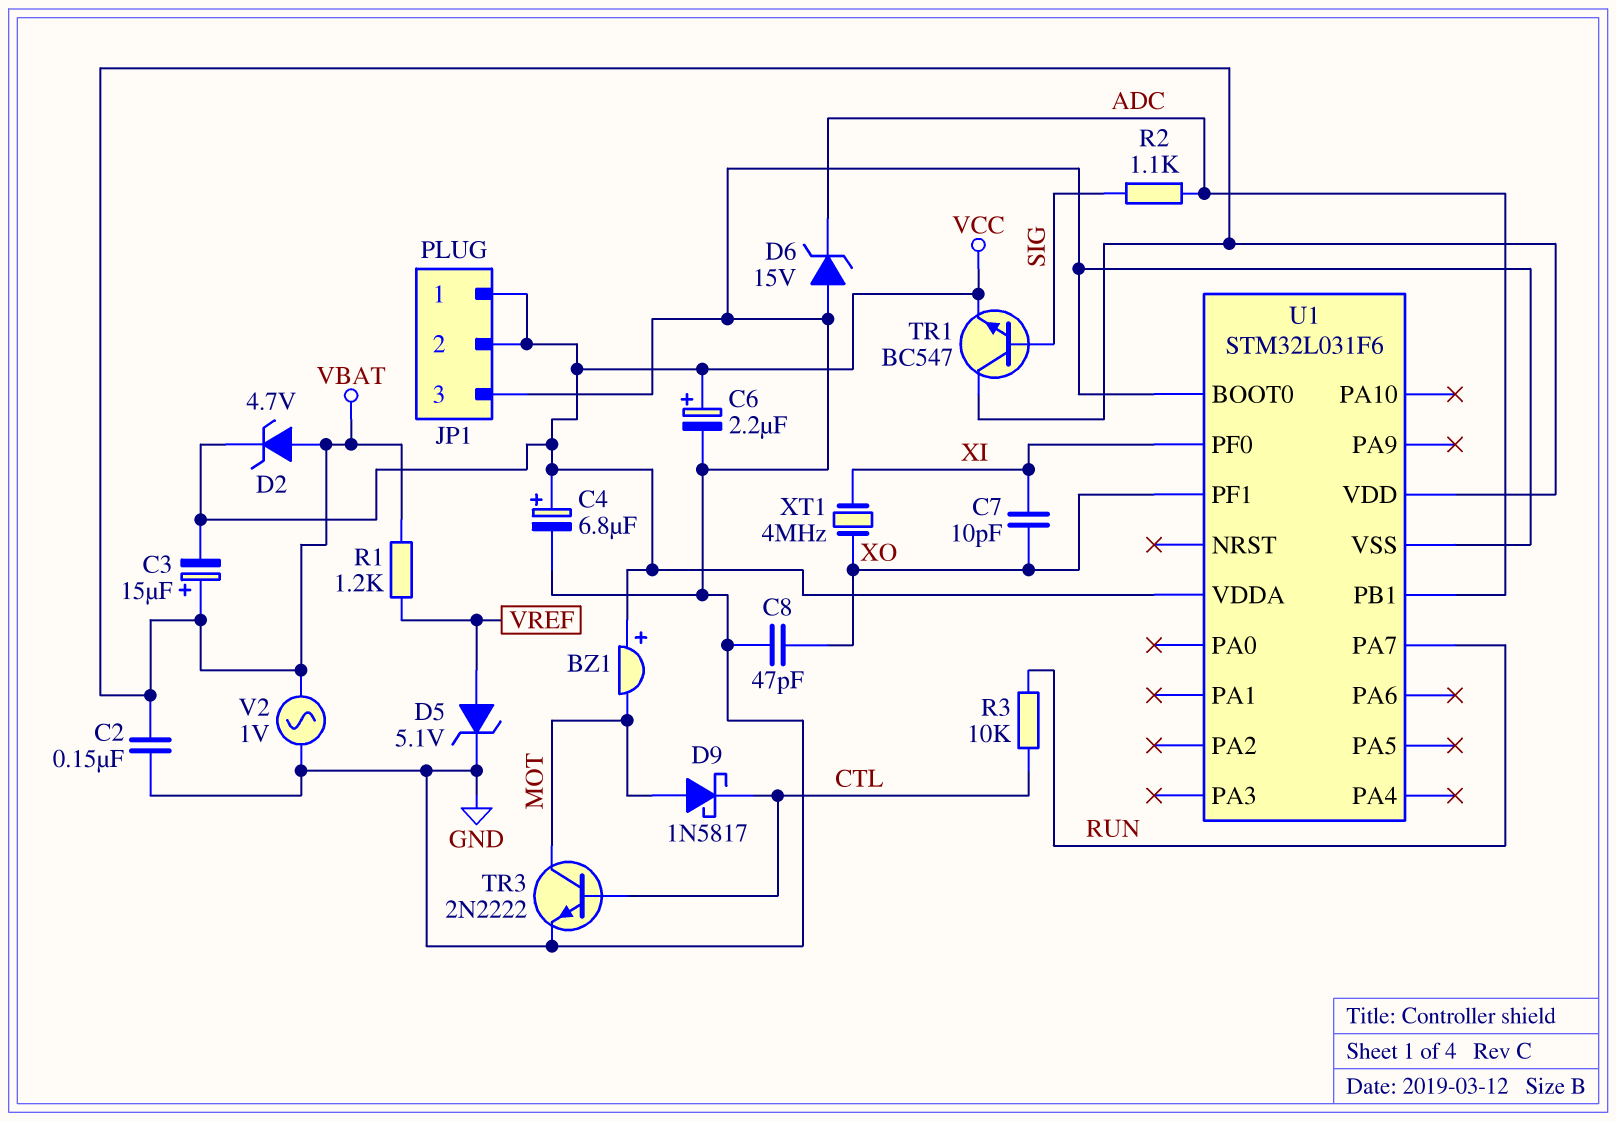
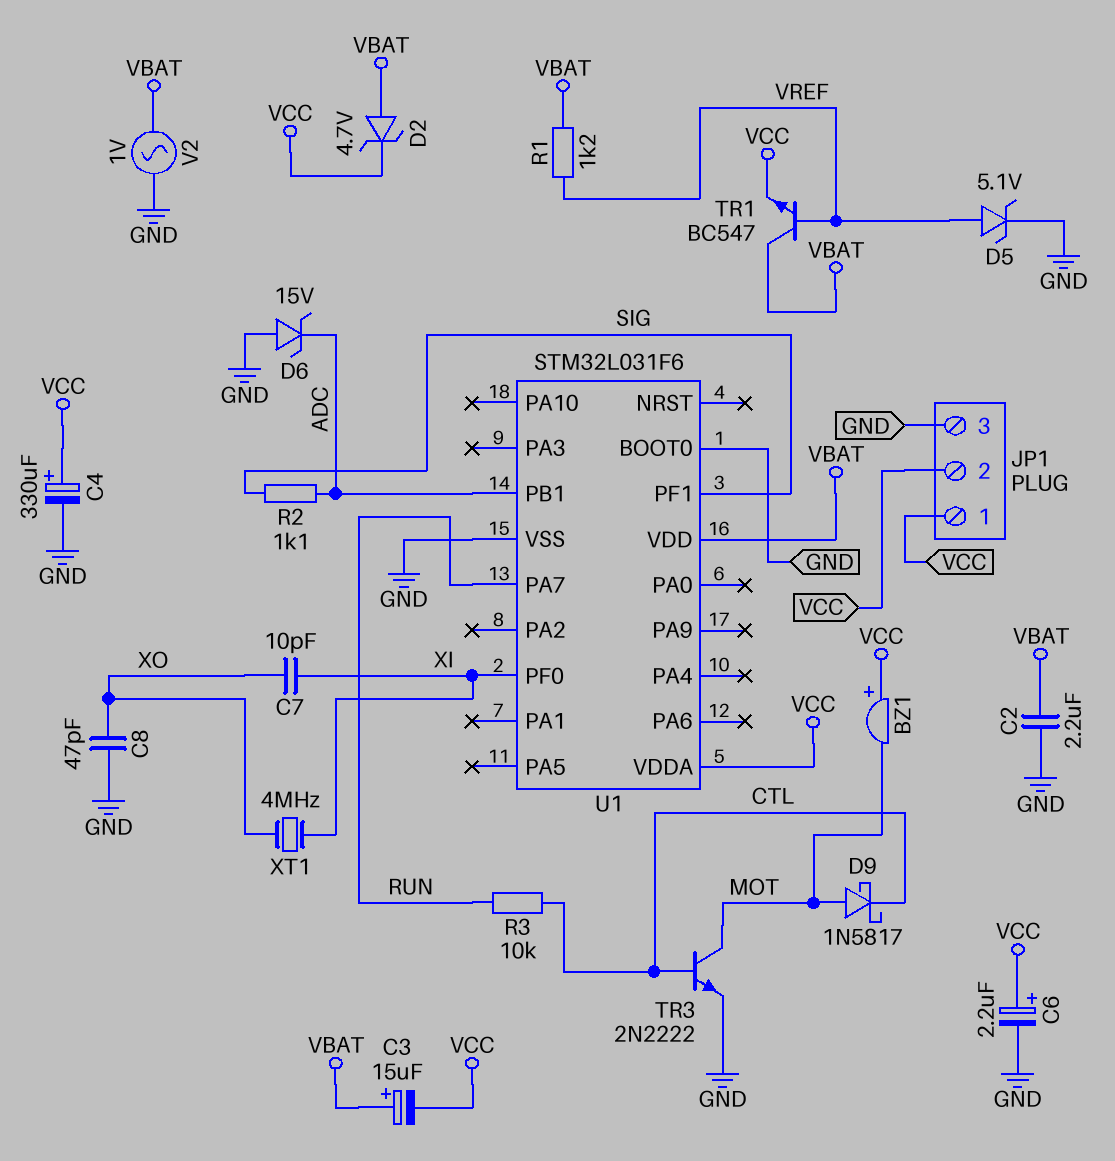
C2: 150nF (GND, VBAT) -> 2.2uF (GND, VBAT)
C4: 6.8uF (plus VCC, minus GND) -> 330uF (plus VCC, minus GND)
TR1: NPN BC547 (B SIG, C VBAT, E VCC) -> NPN BC547 (B VREF, C VBAT, E VCC)
U1 pin PF1: XO -> SIG

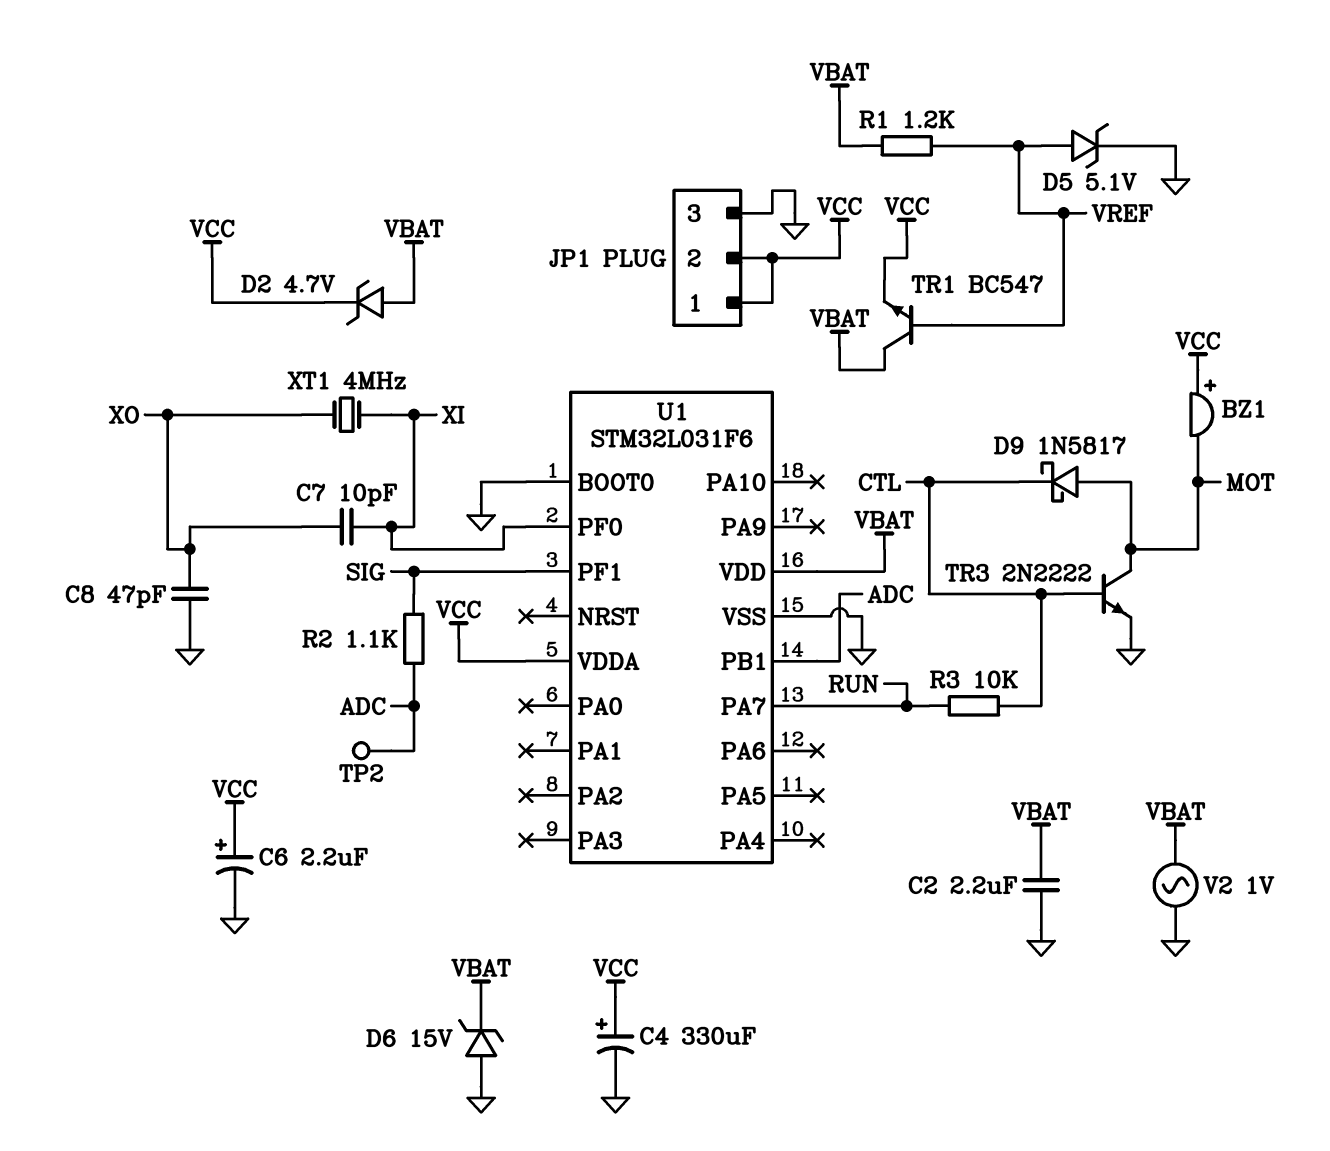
C3: 15uF (plus VBAT, minus VCC) -> none
D6: zener 15V (A GND, K ADC) -> zener 15V (A GND, K VBAT)
TP2: none -> test point (ADC)

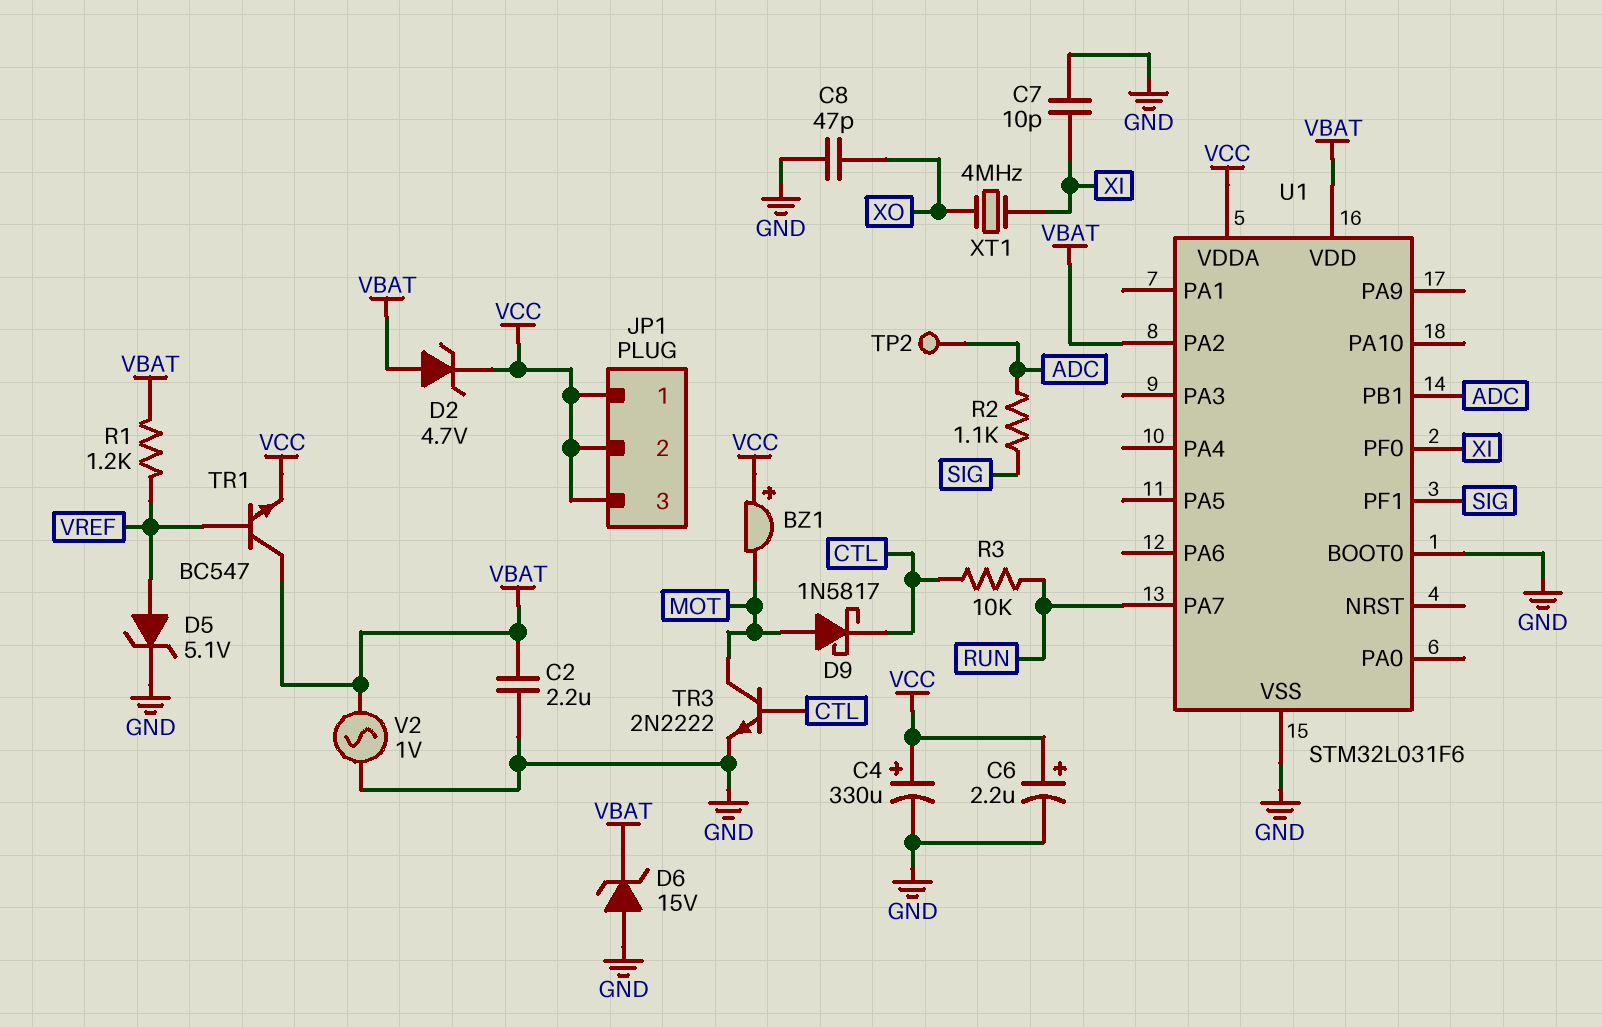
C7: 10pF (XI, XO) -> 10pF (GND, XI)
JP1 pin 3: GND -> VCC
U1 pin PA2: none -> VBAT

